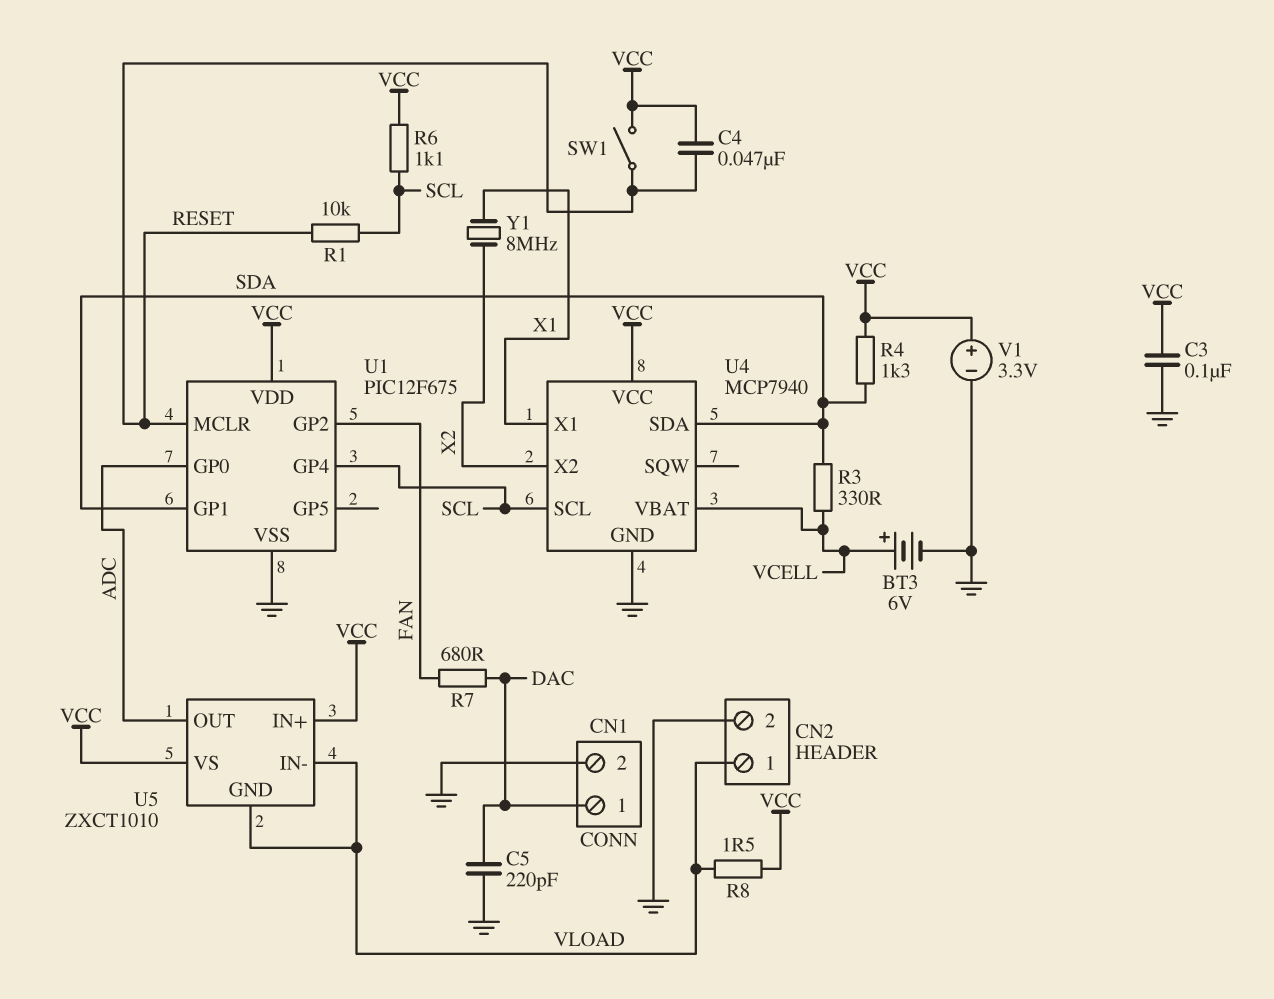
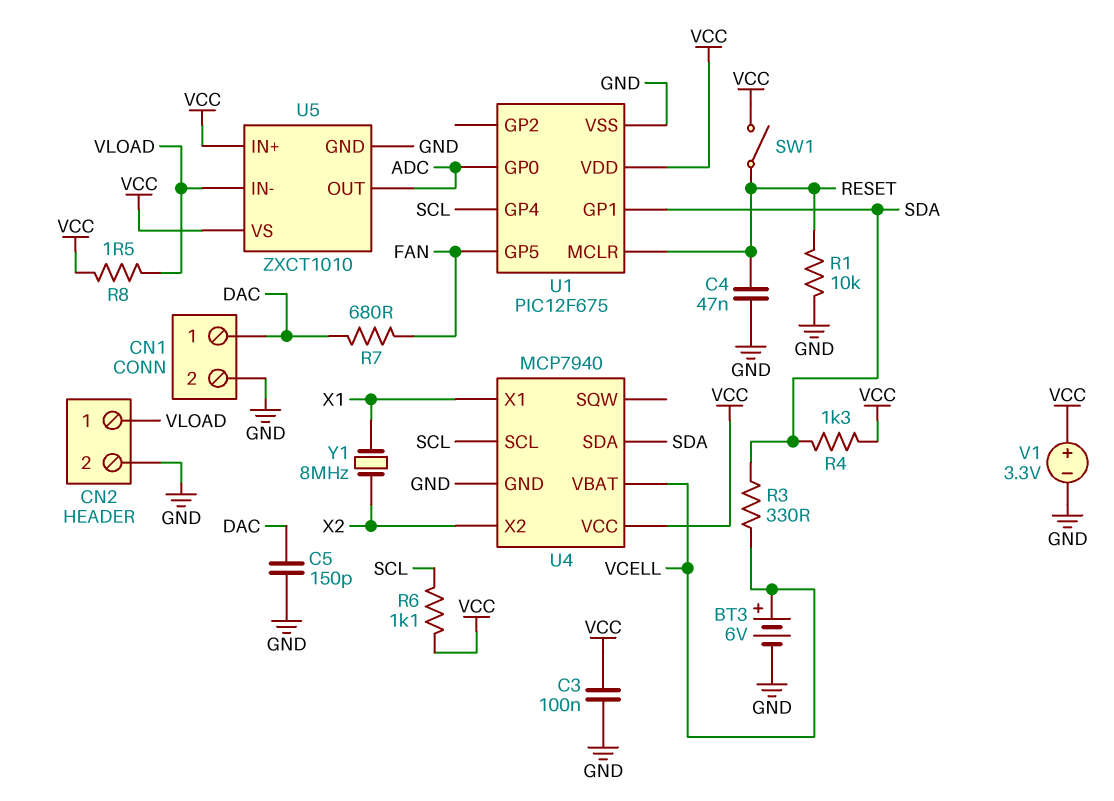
C4: 47nF (RESET, VCC) -> 47nF (GND, RESET)
C5: 220pF (DAC, GND) -> 150pF (DAC, GND)
R1: 10k (RESET, SCL) -> 10k (GND, RESET)
U1 pin GP2: FAN -> none
U1 pin GP5: none -> FAN
U5 pin GND: VLOAD -> GND

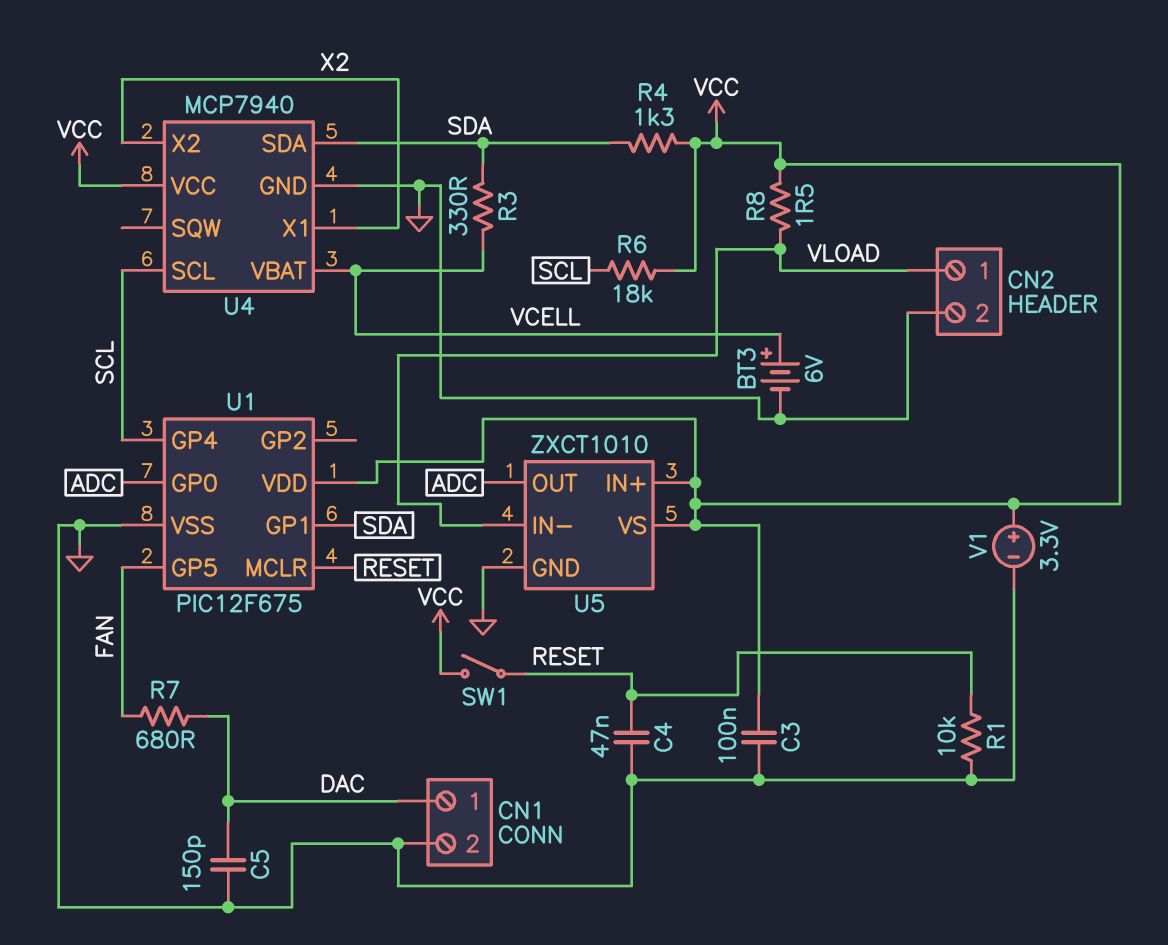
R6: 1.1k (SCL, VCC) -> 18k (SCL, VCC)
U4 pin X1: X1 -> X2
Y1: 8MHz (X1, X2) -> none

